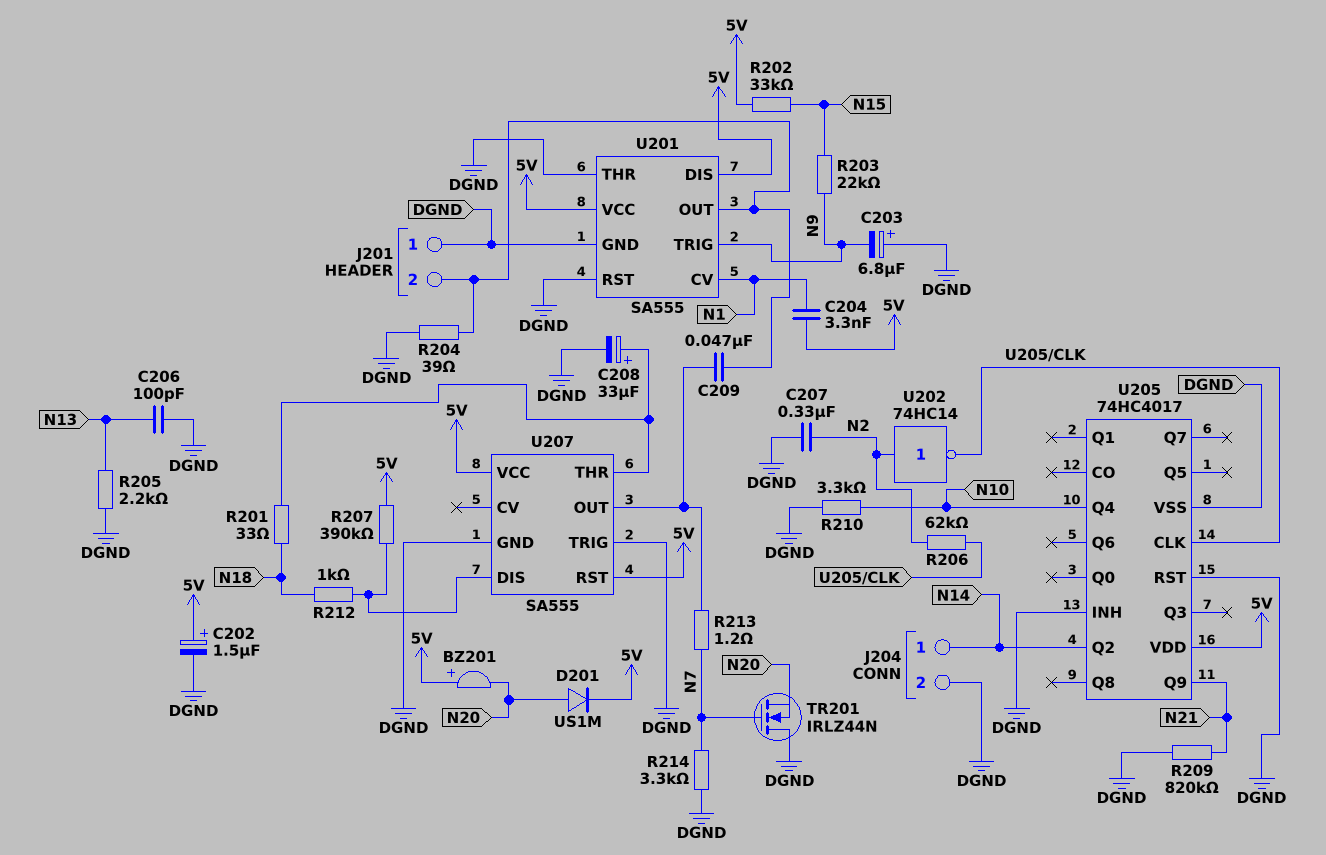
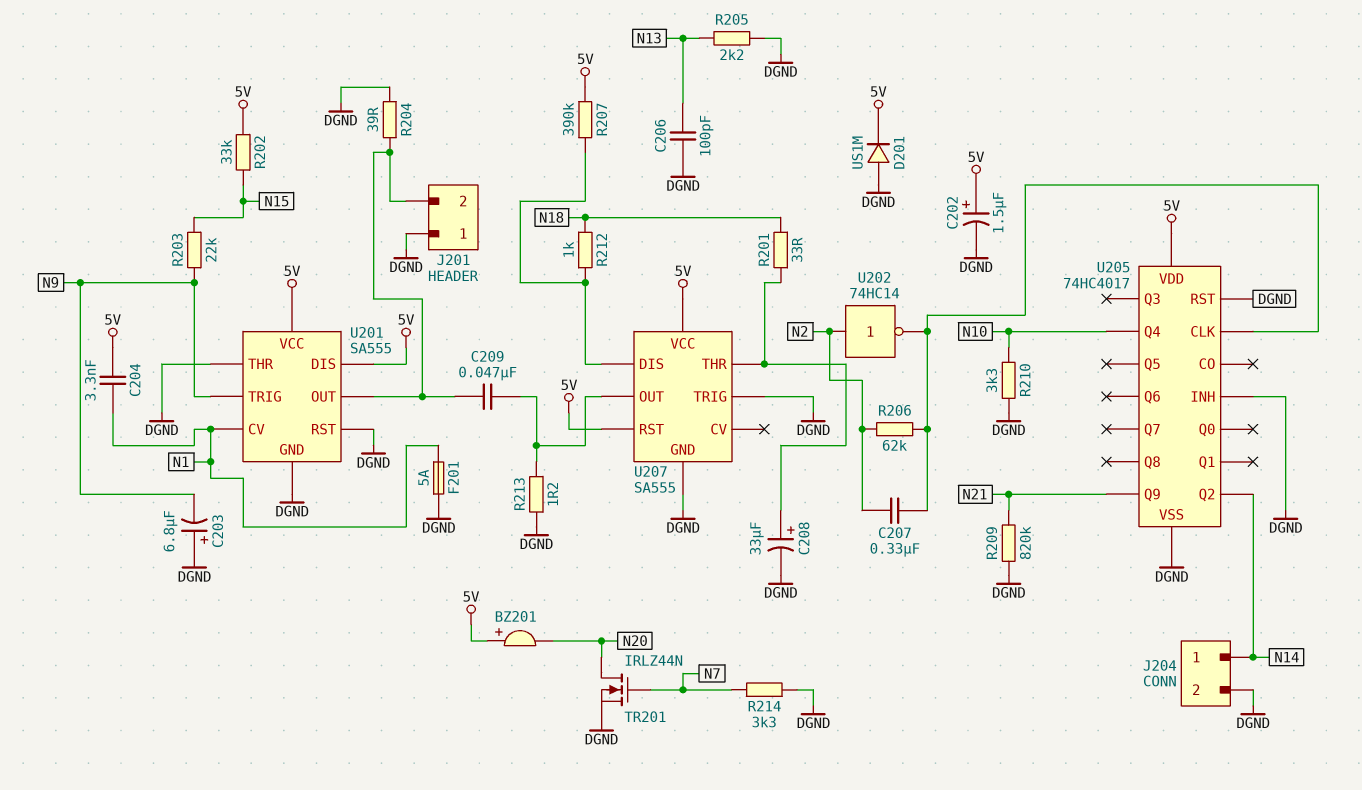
C207: 330nF (DGND, N2) -> 330nF (N2, U205/CLK)
D201: diode US1M (A N20, K 5V) -> diode US1M (A DGND, K 5V)
F201: none -> 5A (DGND, N1)
R213: 1.2 (N7, U207/OUT) -> 1.2 (DGND, U207/OUT)
TR201: NMOS IRLZ44N (G N7, D DGND, S N20) -> NMOS IRLZ44N (G N7, D N20, S DGND)

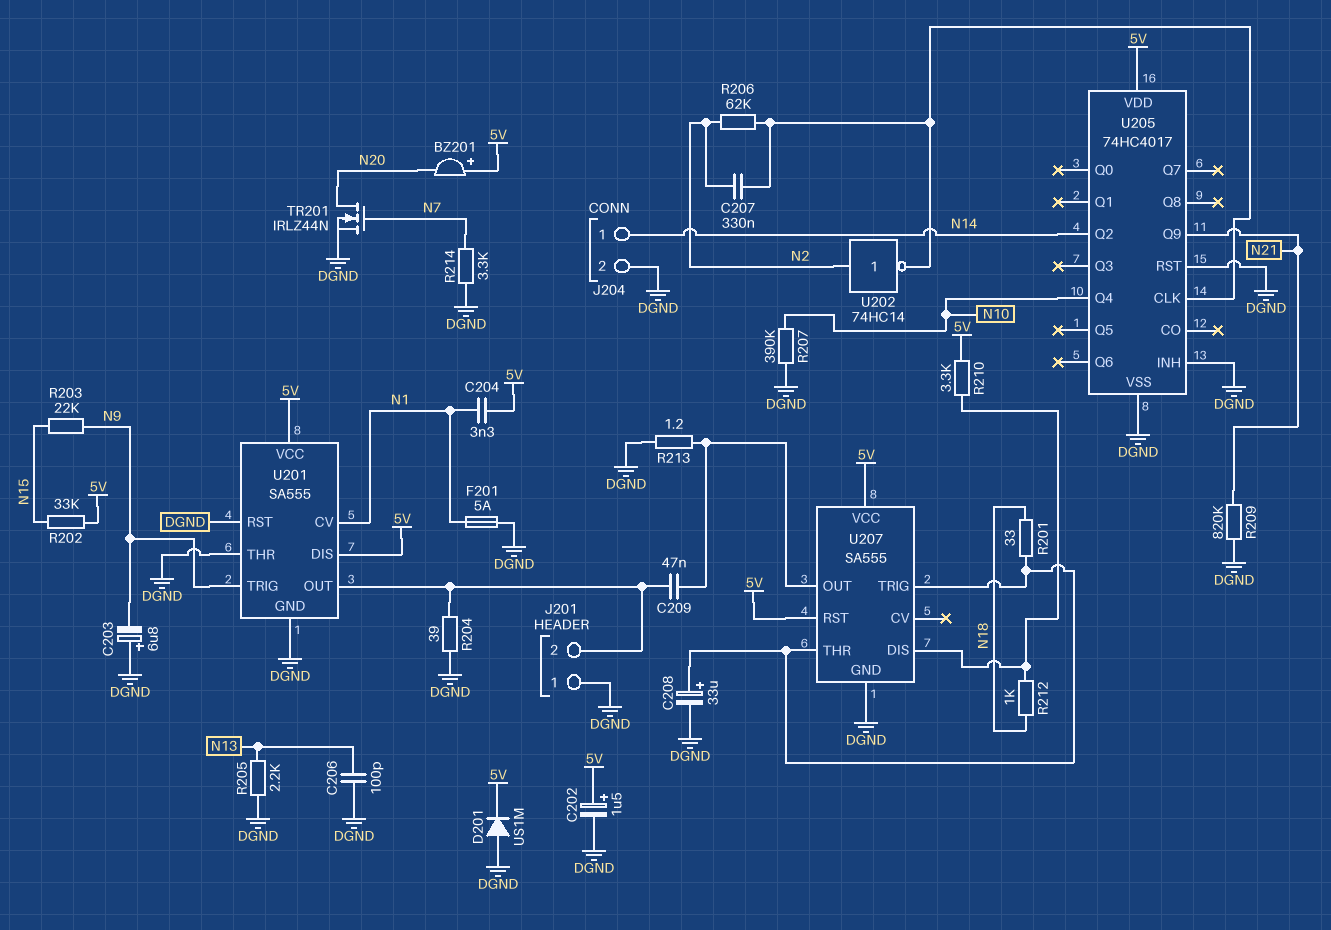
R207: 390k (5V, U207/DIS) -> 390k (DGND, N10)
R210: 3.3k (DGND, N10) -> 3.3k (5V, U207/DIS)
U207 pin TRIG: DGND -> U207/THR

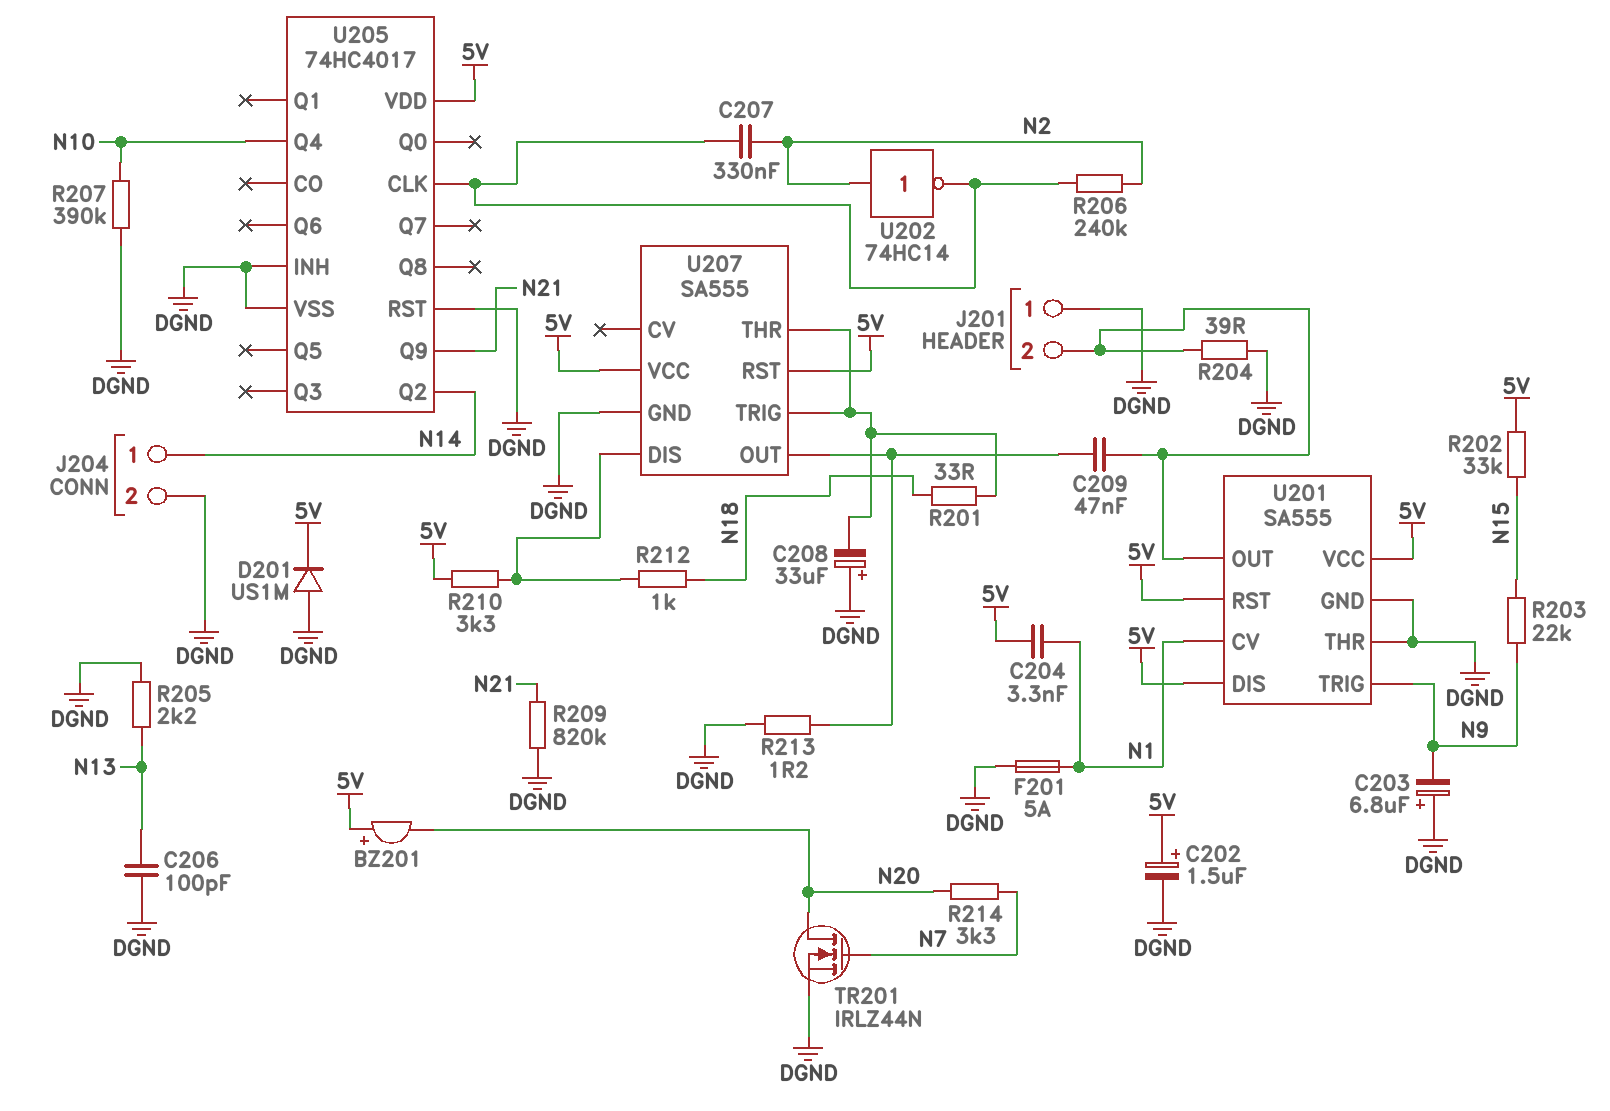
C208: 33uF (plus U207/THR, minus DGND) -> 33uF (plus DGND, minus U207/THR)
R206: 62k (N2, U205/CLK) -> 240k (N2, U205/CLK)
R214: 3.3k (DGND, N7) -> 3.3k (N7, N20)
U201 pin RST: DGND -> 5V

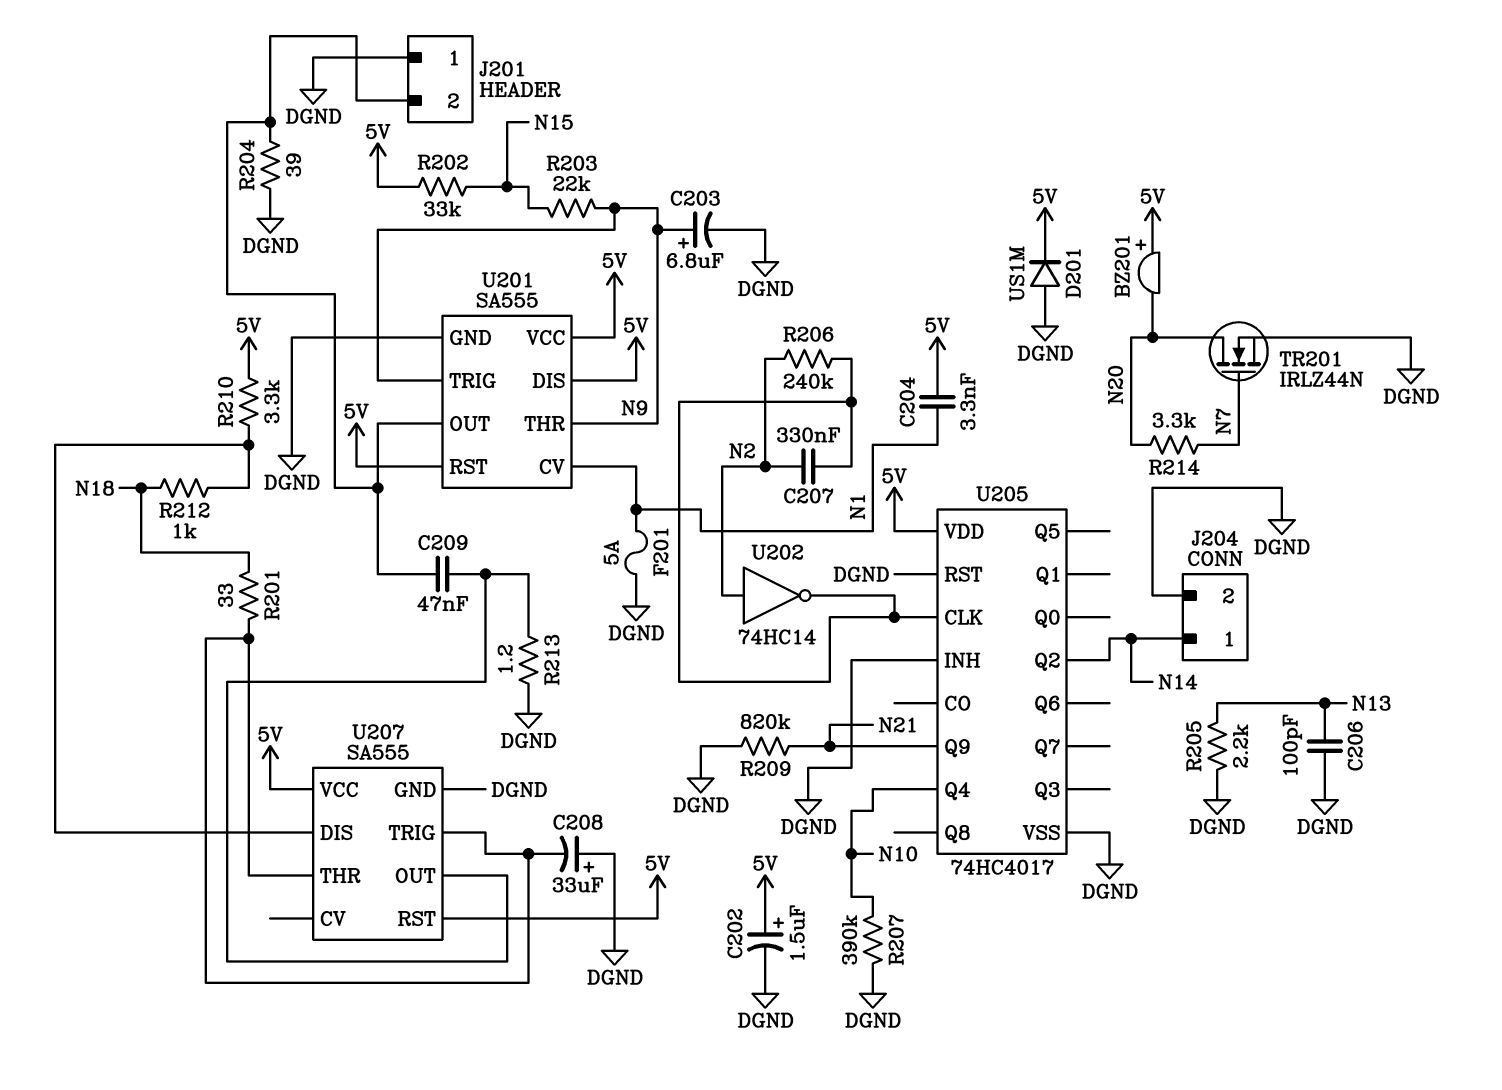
C203: 6.8uF (plus DGND, minus N9) -> 6.8uF (plus N9, minus DGND)
U201 pin THR: DGND -> N9

